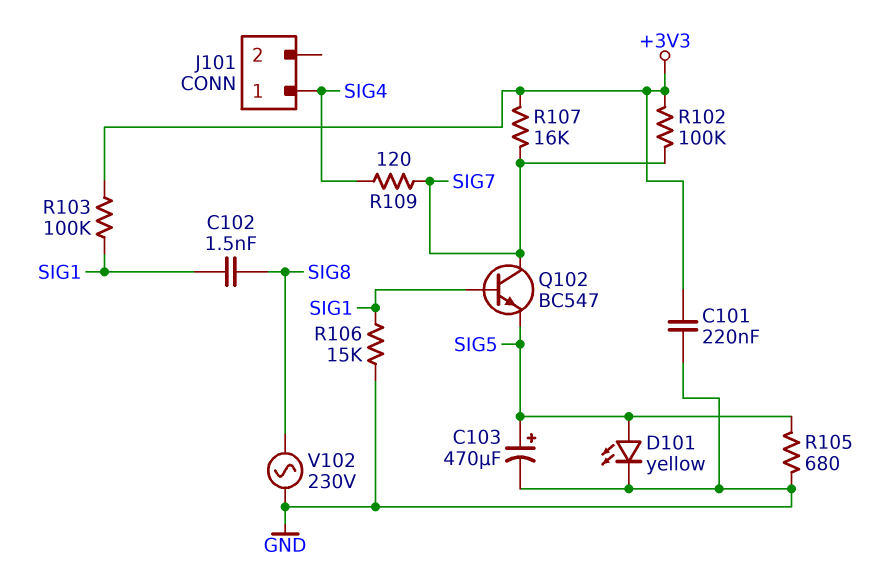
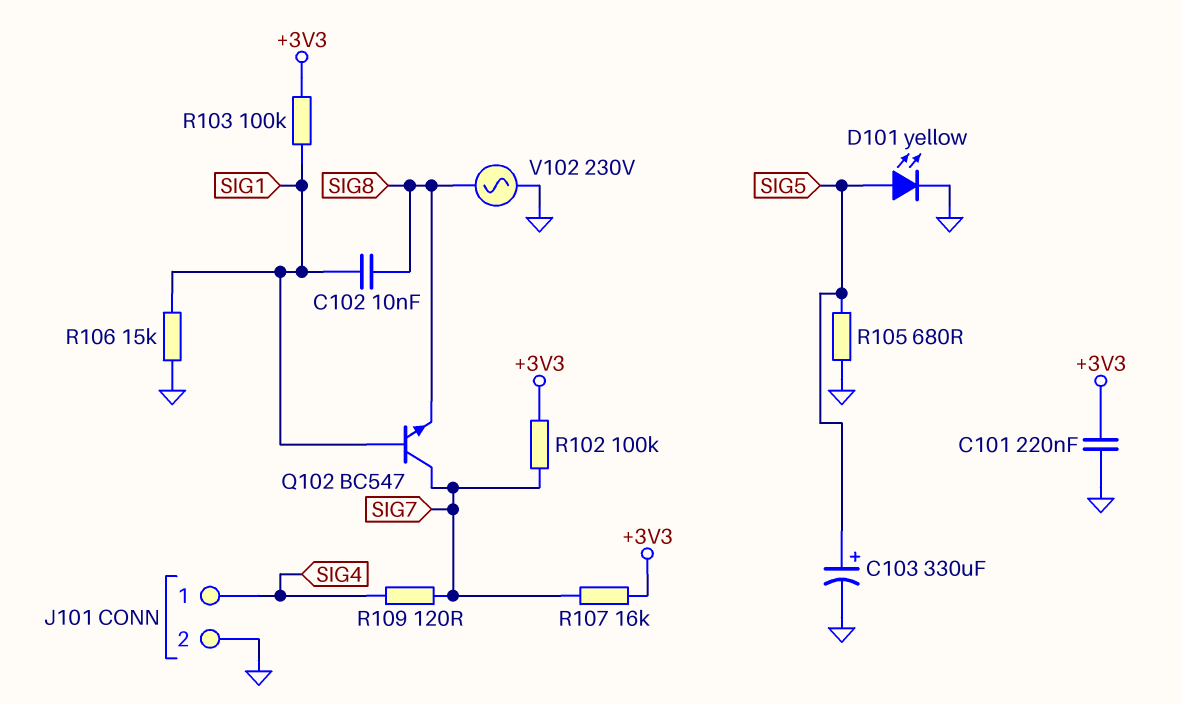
C102: 1.5nF (SIG1, SIG8) -> 10nF (SIG1, SIG8)
C103: 470uF (plus SIG5, minus GND) -> 330uF (plus SIG5, minus GND)
J101 pin 2: none -> GND
Q102: NPN BC547 (B SIG1, C SIG7, E SIG5) -> NPN BC547 (B SIG1, C SIG7, E SIG8)

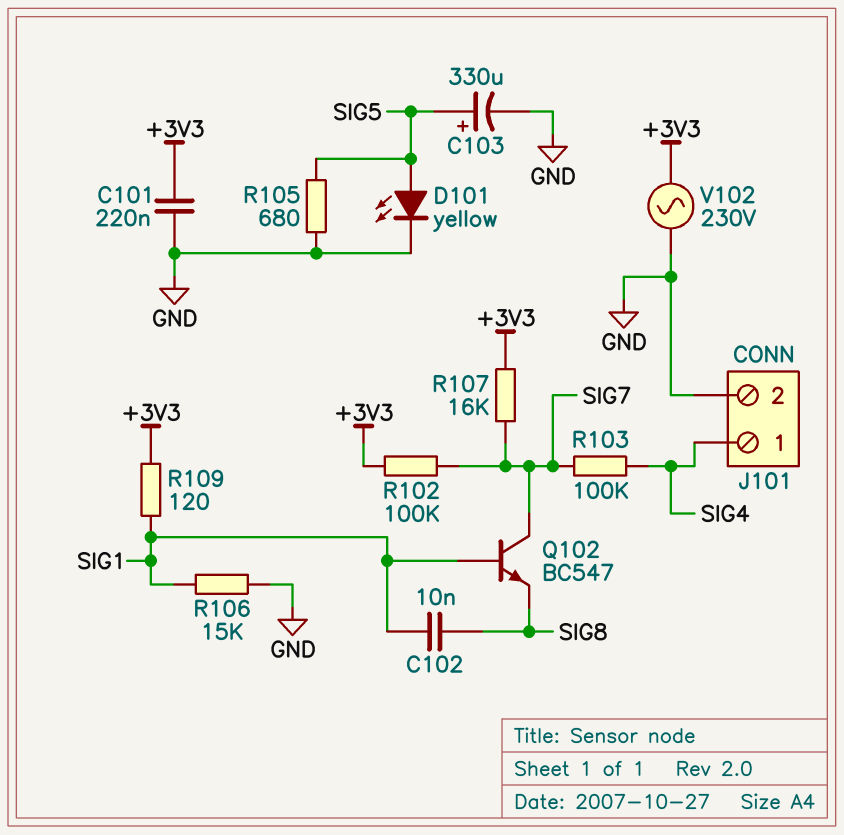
R103: 100k (+3V3, SIG1) -> 100k (SIG4, SIG7)
R109: 120 (SIG4, SIG7) -> 120 (+3V3, SIG1)
V102: AC 230V (GND, SIG8) -> AC 230V (+3V3, GND)

